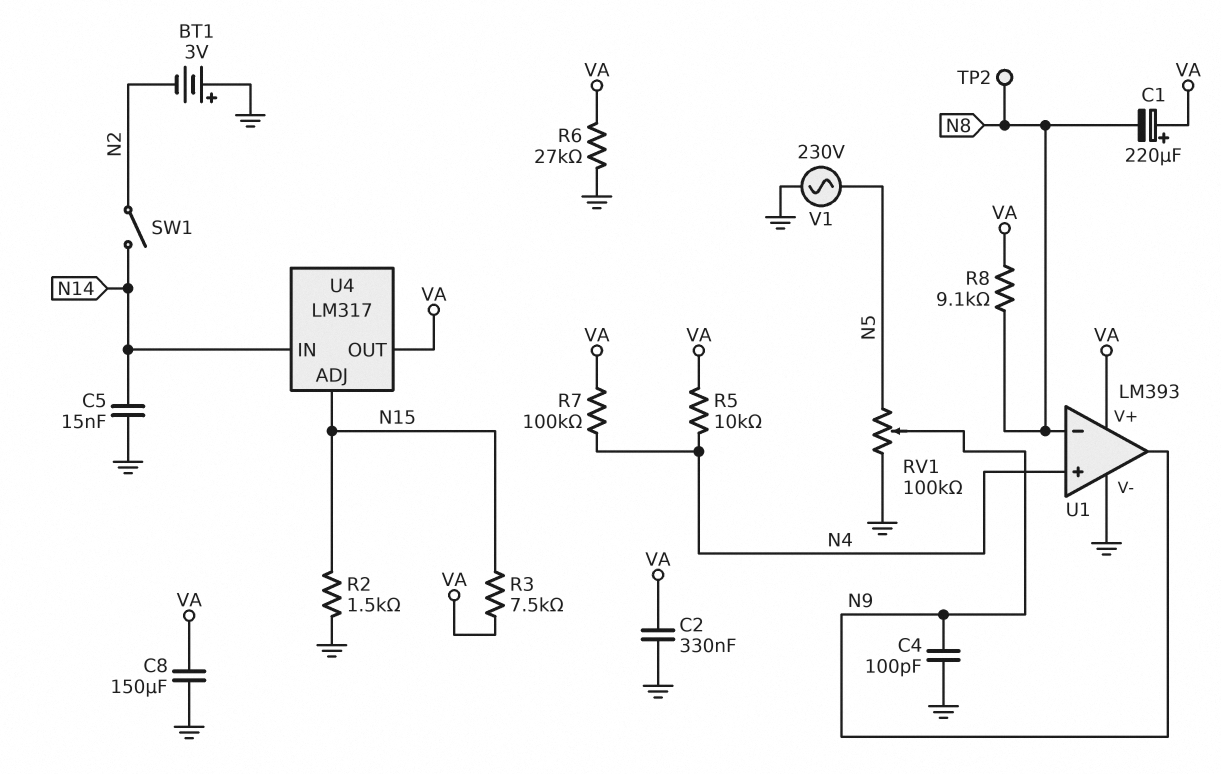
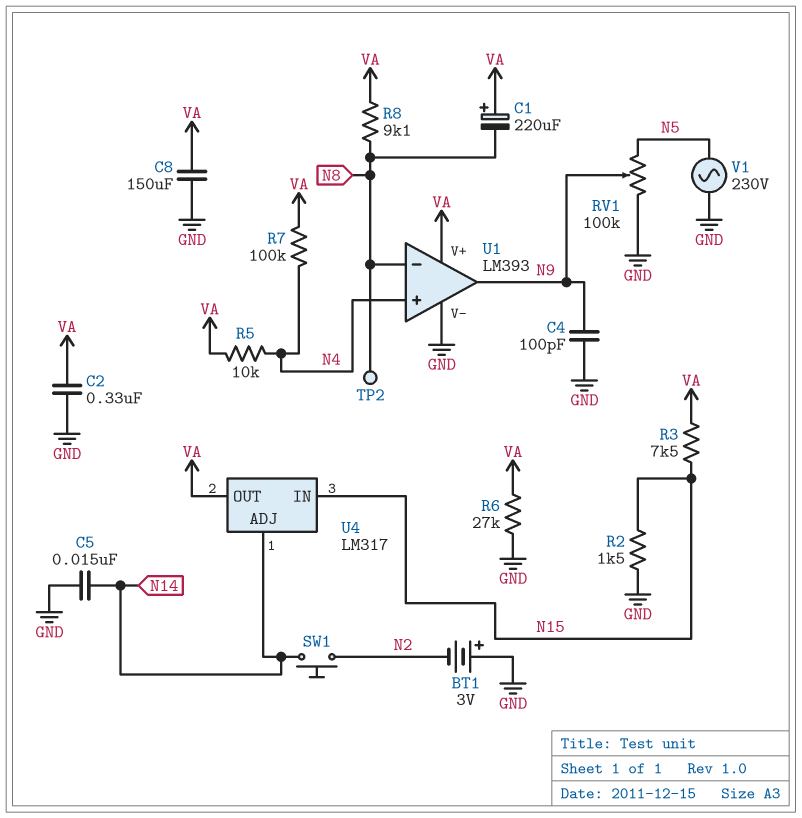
SW1: switch (N2, N14) -> button (N2, N14)
U4 pin ADJ: N15 -> N14
U4 pin IN: N14 -> N15

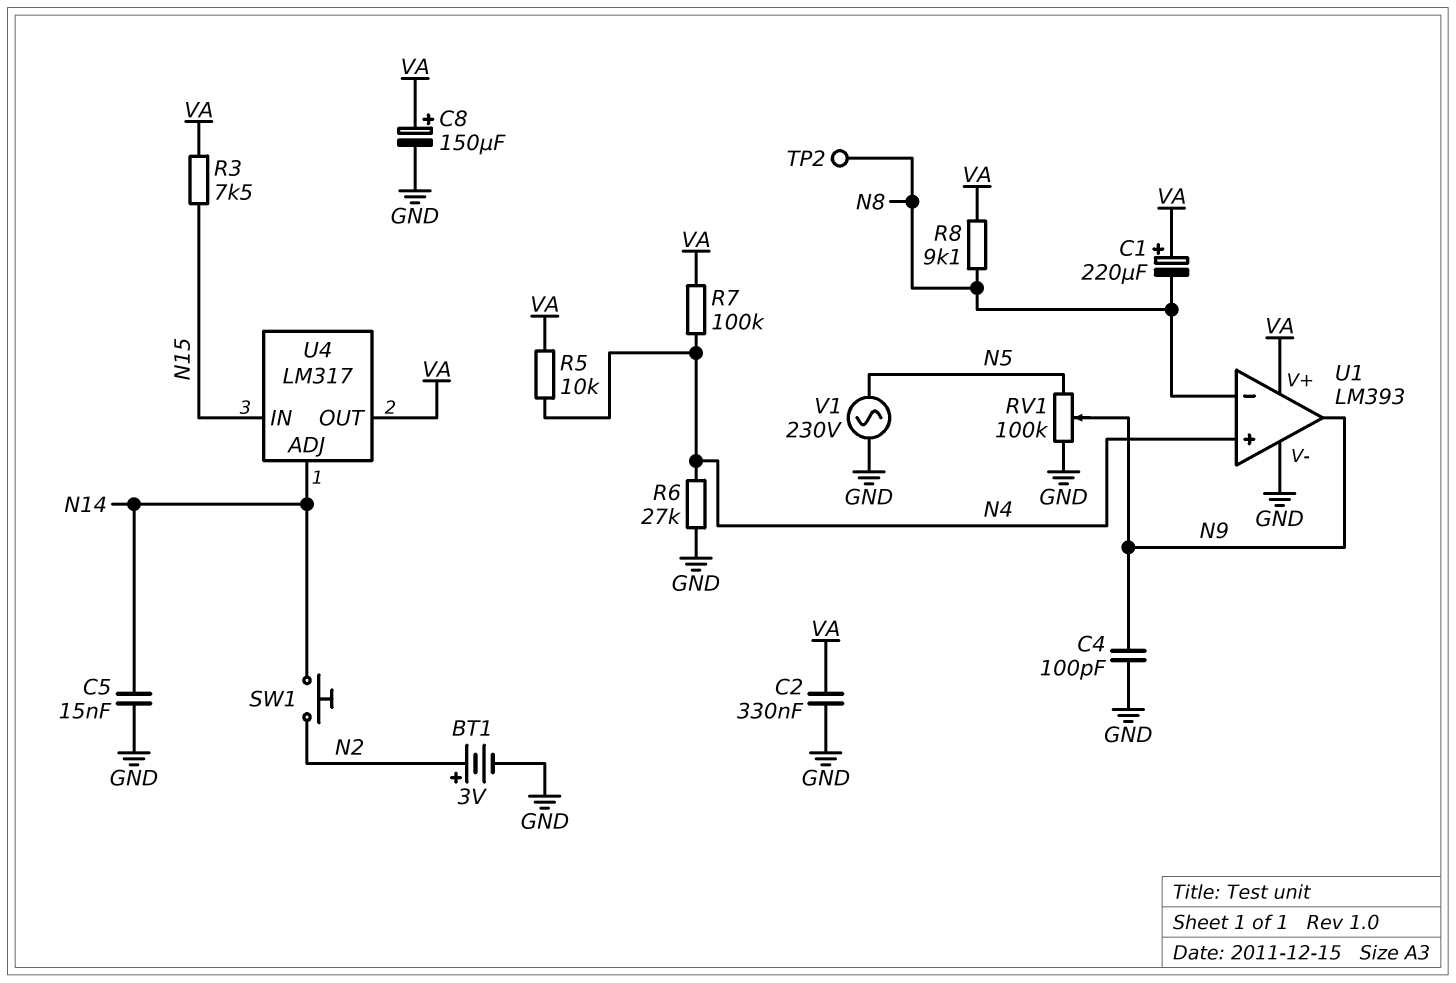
BT1: 3V (plus GND, minus N2) -> 3V (plus N2, minus GND)
C8: 150uF (GND, VA) -> 150uF (plus VA, minus GND)
R2: 1.5k (GND, N15) -> none
R6: 27k (GND, VA) -> 27k (GND, N4)

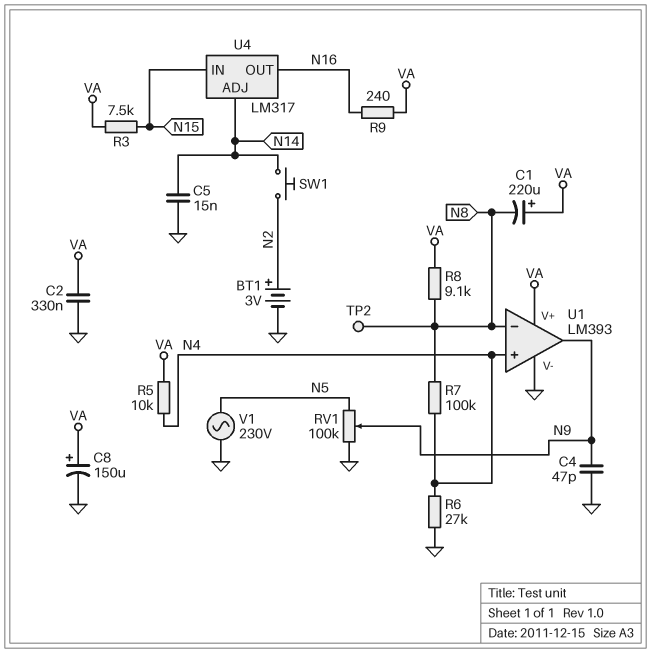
C4: 100pF (GND, N9) -> 47pF (GND, N9)
R7: 100k (N4, VA) -> 100k (N4, N8)
R9: none -> 240 (N16, VA)
U4 pin OUT: VA -> N16

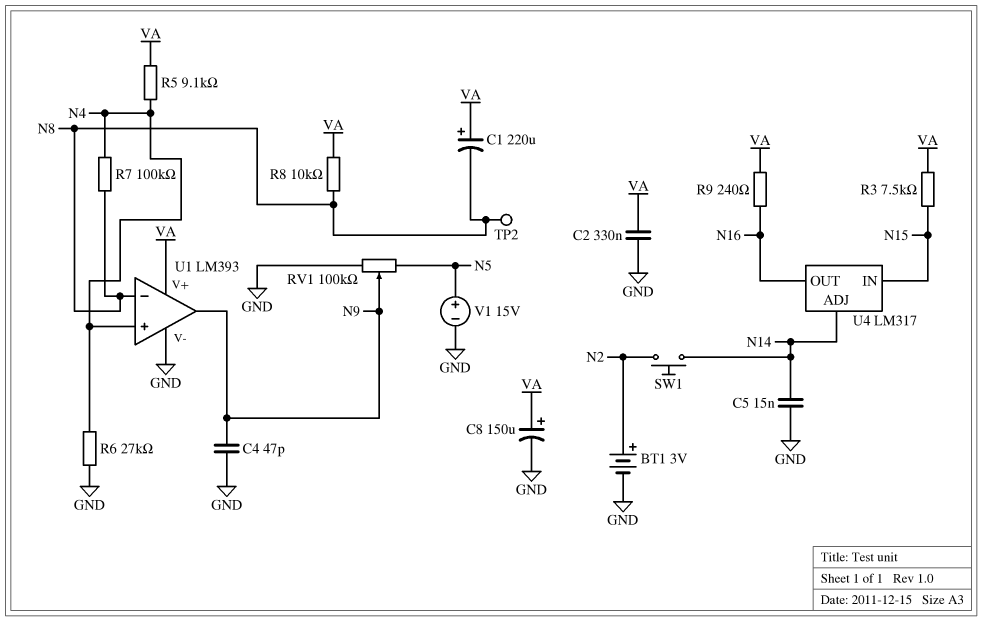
R5: 10k (N4, VA) -> 9.1k (N4, VA)
R8: 9.1k (N8, VA) -> 10k (N8, VA)
V1: AC 230V (GND, N5) -> 15V (plus N5, minus GND)

